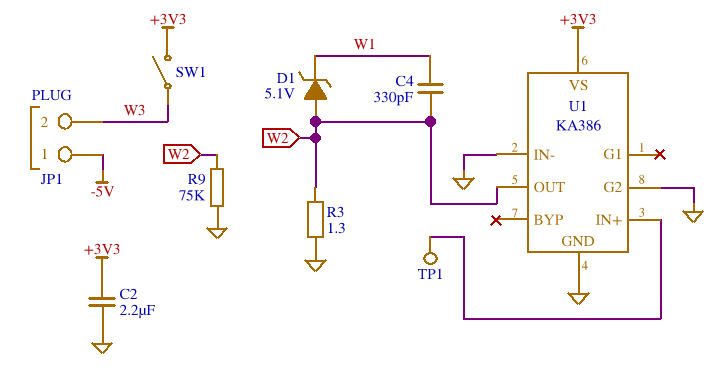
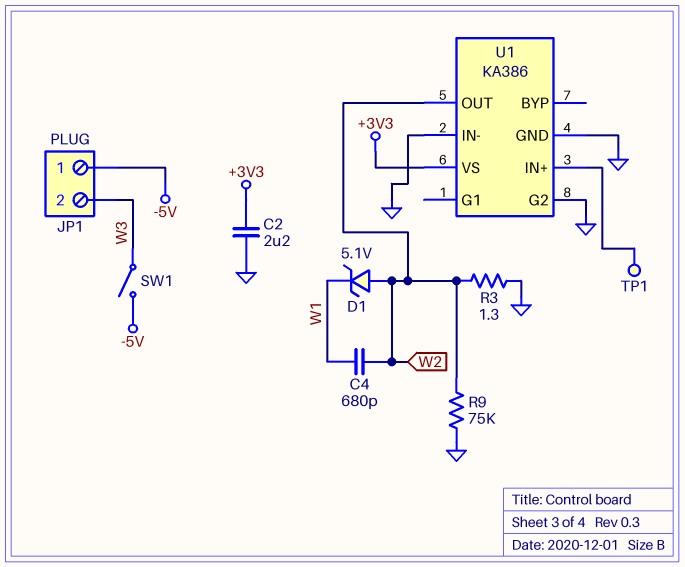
C4: 330pF (W1, W2) -> 680pF (W1, W2)
SW1: switch (+3V3, W3) -> switch (-5V, W3)

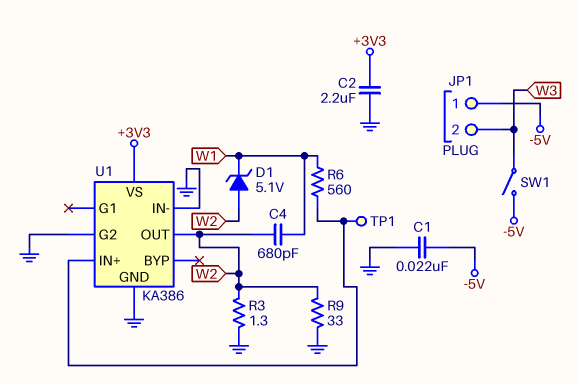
C1: none -> 22nF (-5V, GND)
R6: none -> 560 (U1/IN+, W1)
R9: 75k (GND, W2) -> 33 (GND, W2)

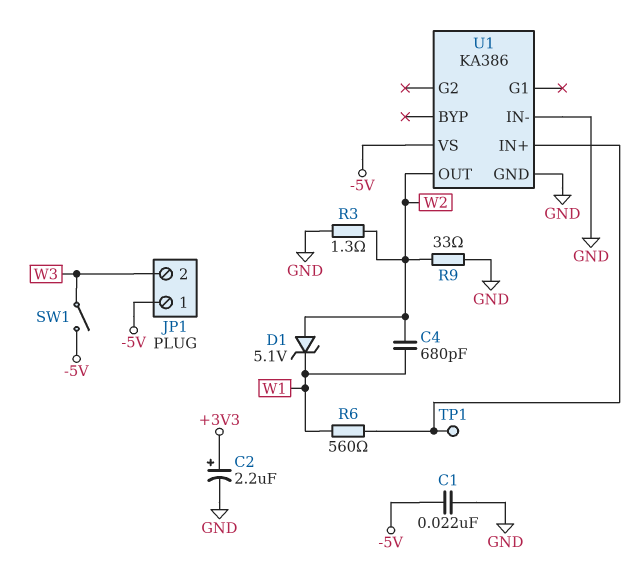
C2: 2.2uF (+3V3, GND) -> 2.2uF (plus +3V3, minus GND)
U1 pin G2: GND -> none
U1 pin VS: +3V3 -> -5V

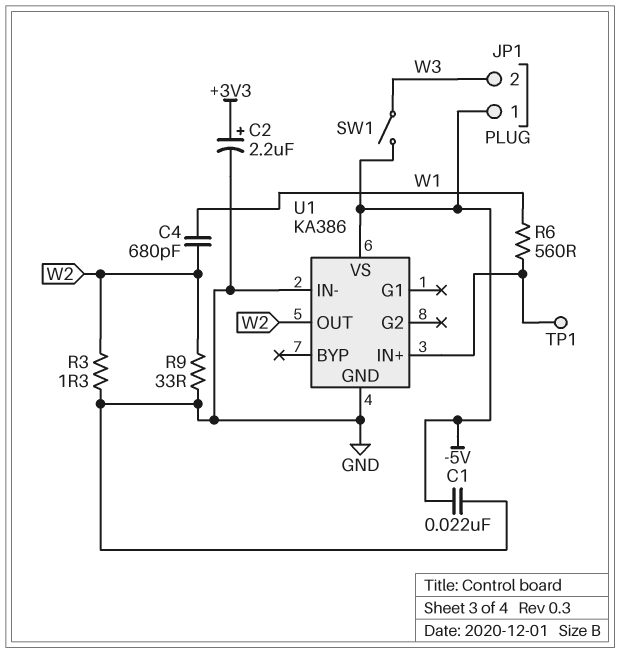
D1: zener 5.1V (A W2, K W1) -> none

